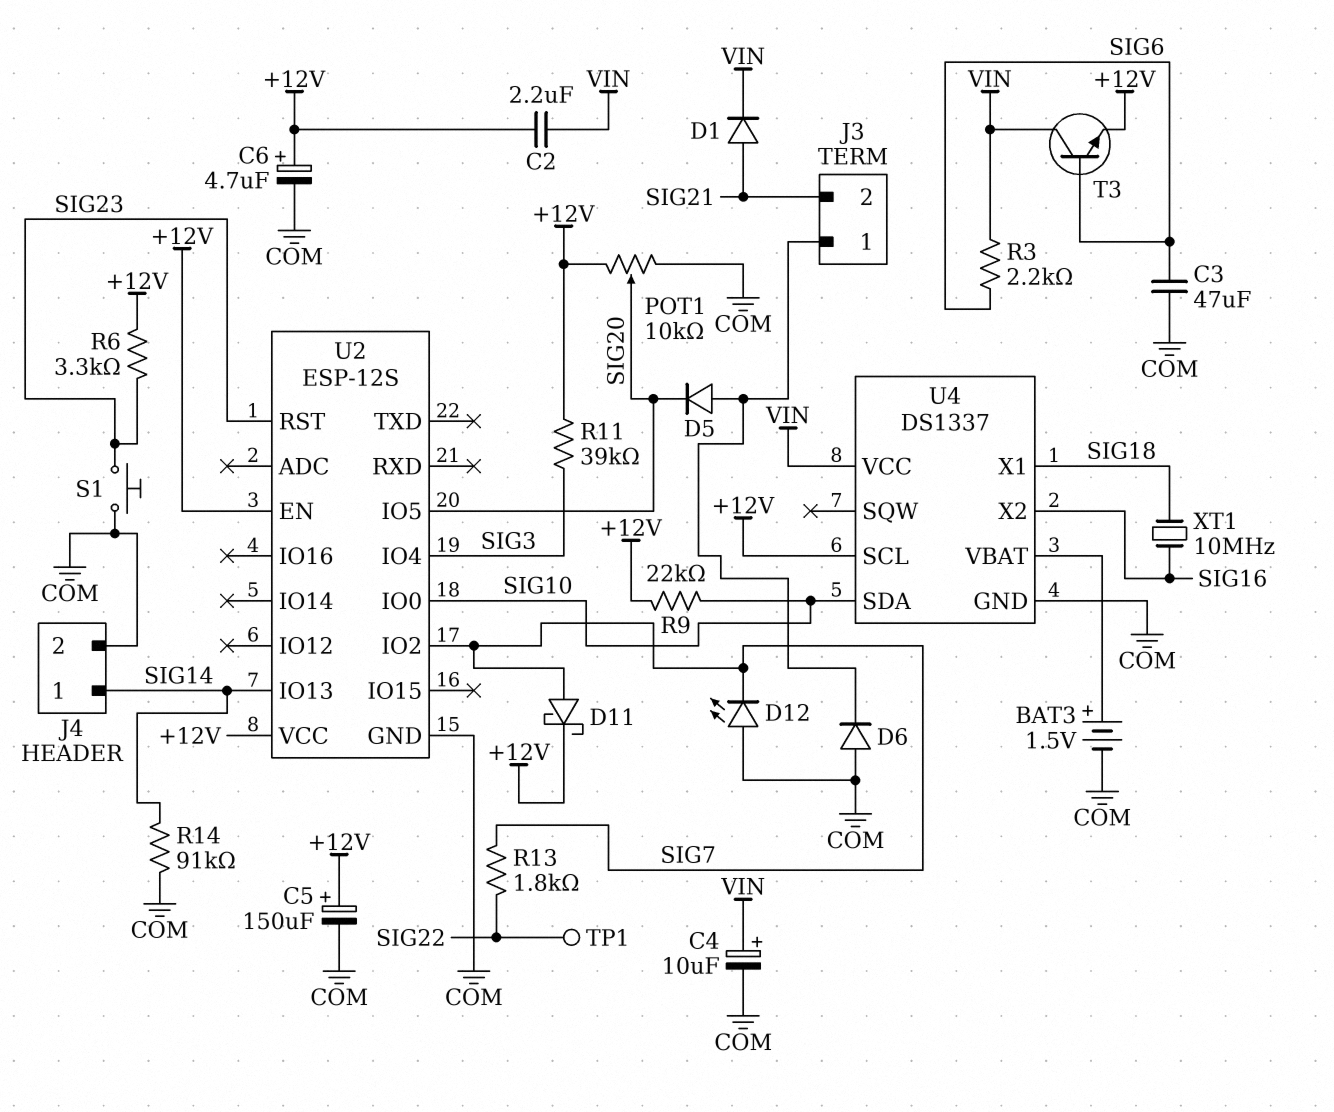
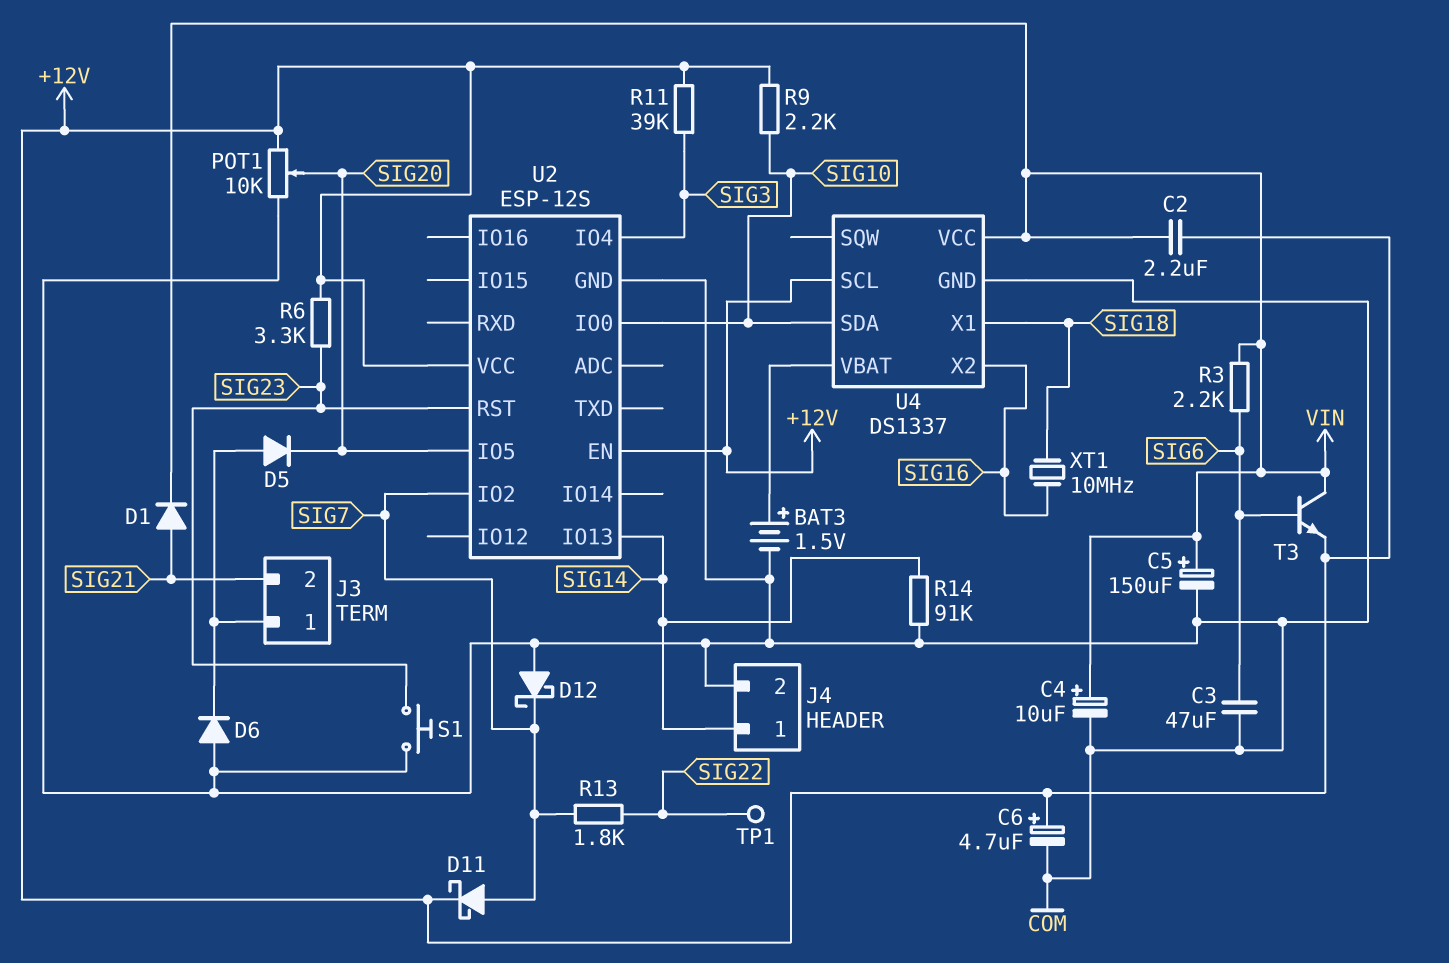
C5: 150uF (plus +12V, minus COM) -> 150uF (plus VIN, minus COM)
D12: LED (A COM, K SIG7) -> schottky (A COM, K SIG7)
R9: 22k (+12V, SIG10) -> 2.2k (+12V, SIG10)

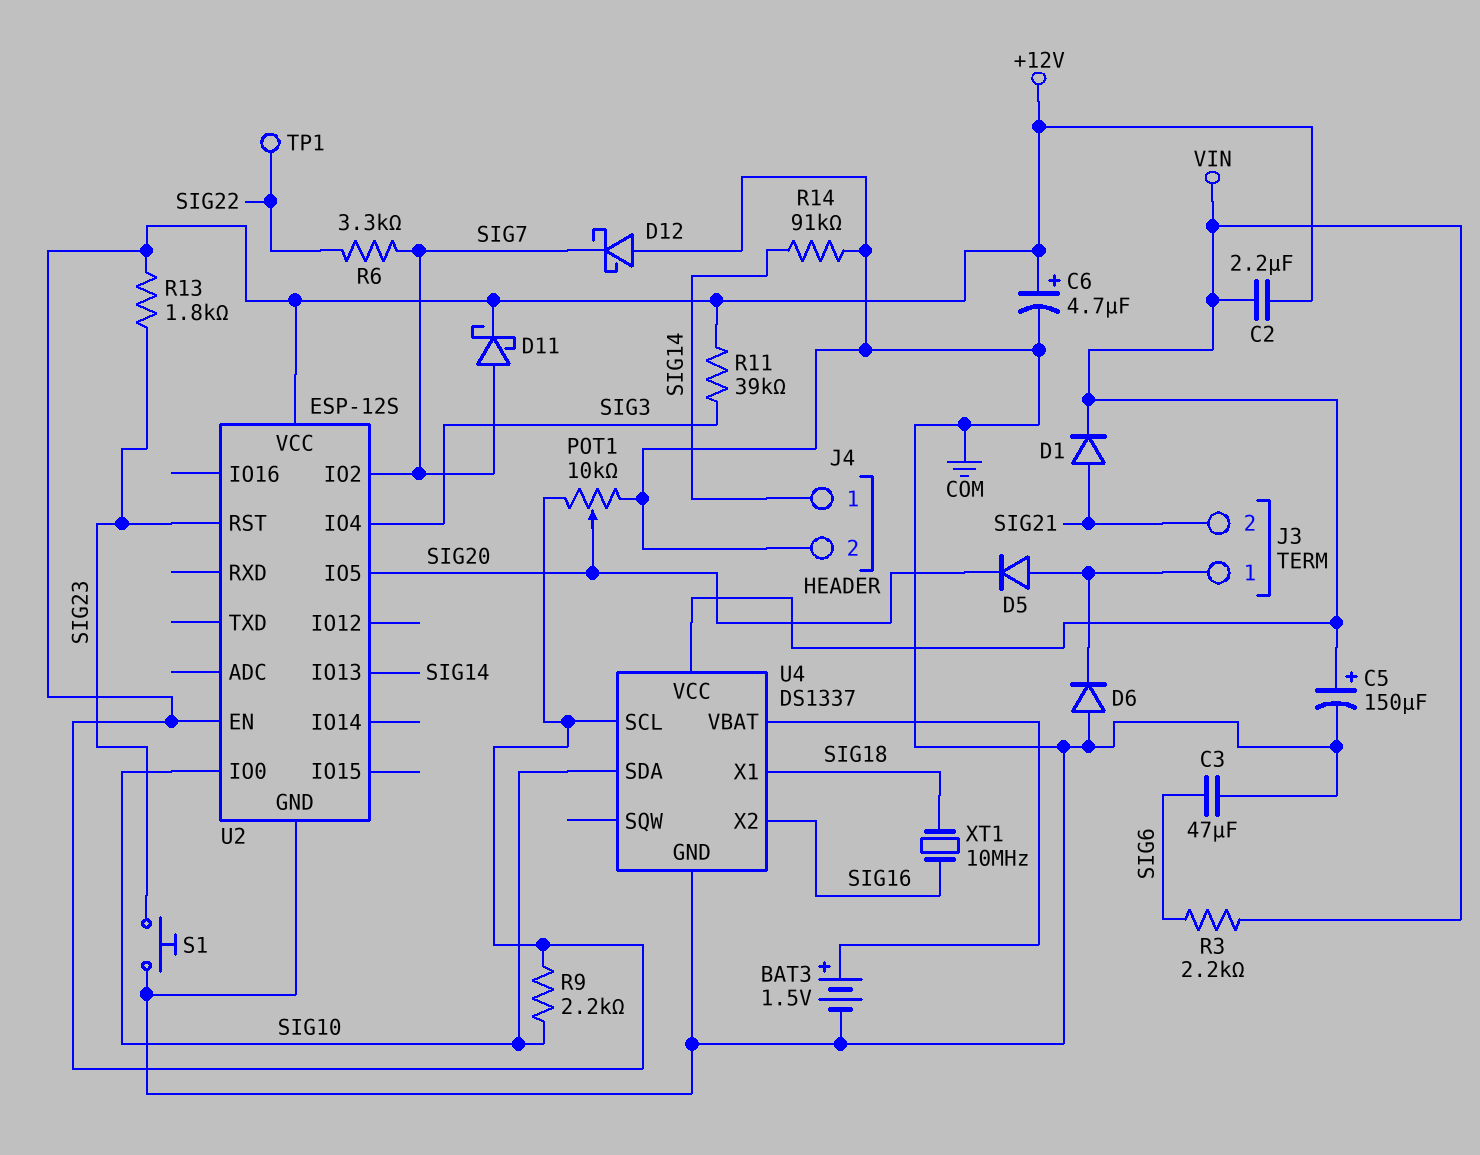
C4: 10uF (plus VIN, minus COM) -> none
R6: 3.3k (+12V, SIG23) -> 3.3k (SIG7, SIG22)
R13: 1.8k (SIG7, SIG22) -> 1.8k (+12V, SIG23)
T3: NPN (B SIG6, C VIN, E +12V) -> none

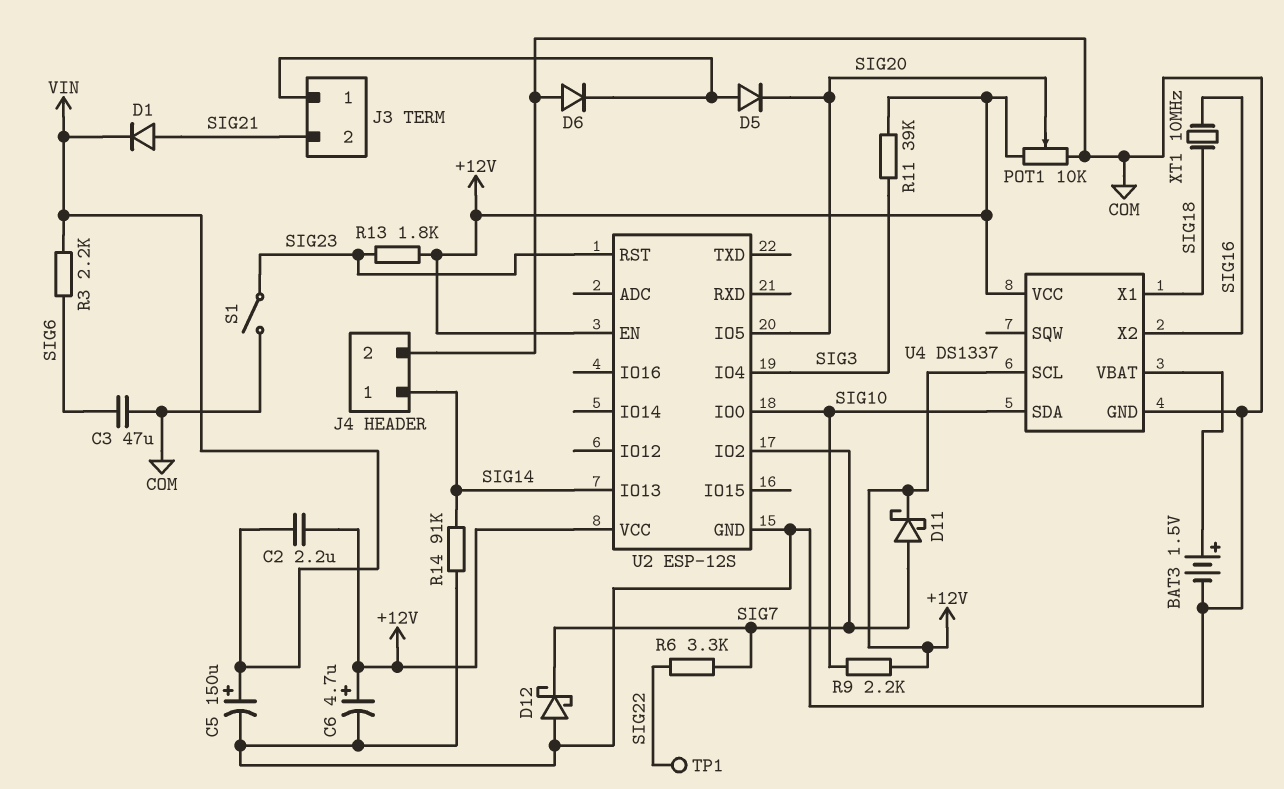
S1: button (COM, SIG23) -> switch (COM, SIG23)
U4 pin VCC: VIN -> +12V

